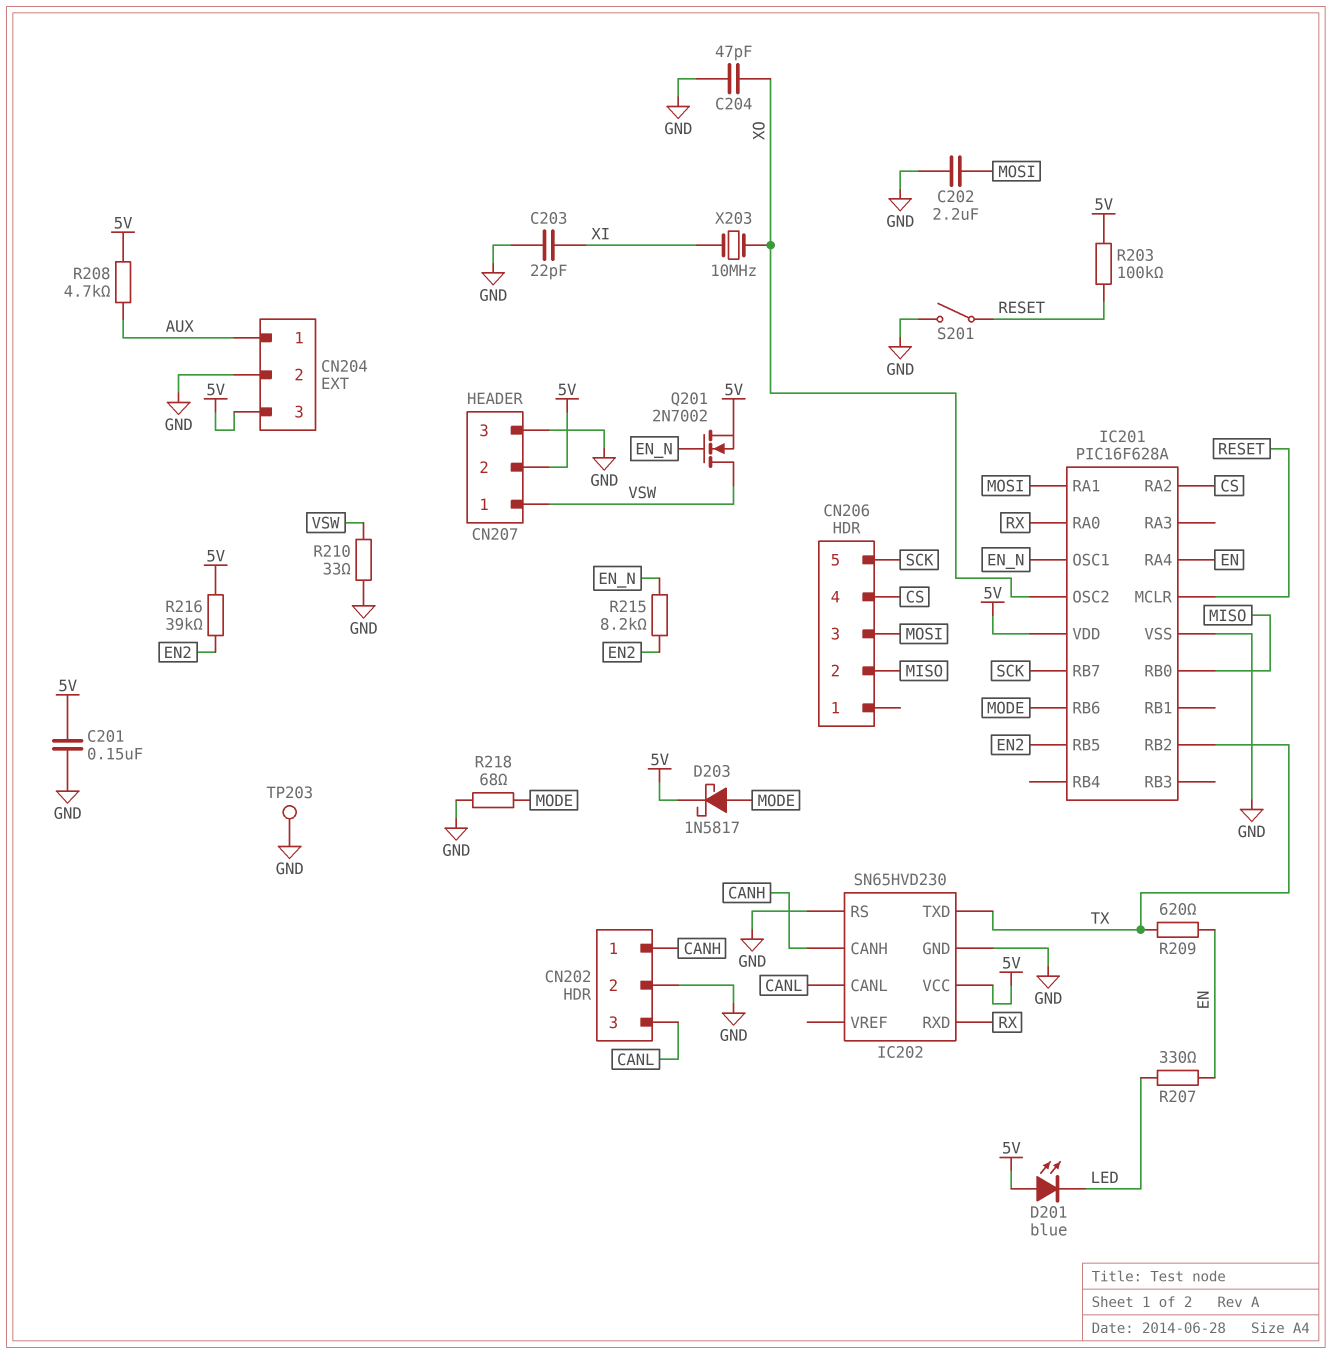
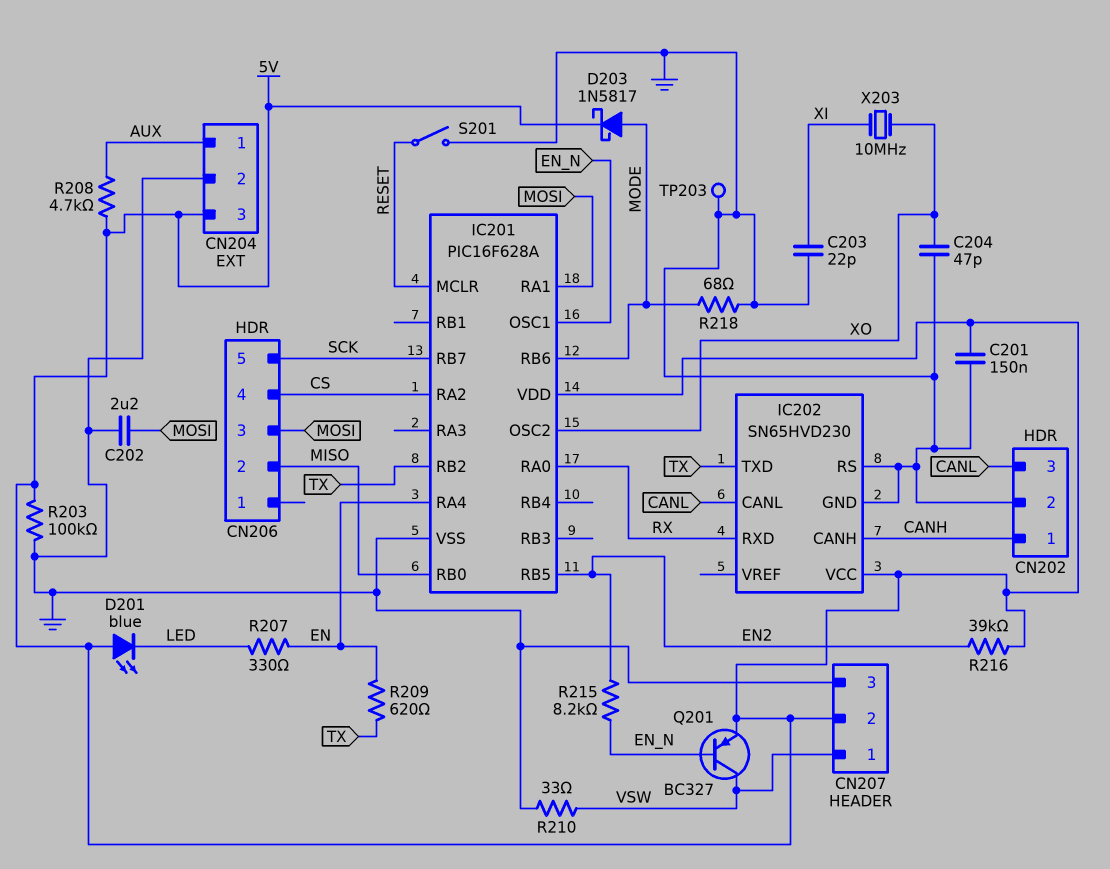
Q201: NMOS 2N7002 (G EN_N, D VSW, S 5V) -> PNP BC327 (B EN_N, C VSW, E 5V)
R203: 100k (5V, RESET) -> 100k (5V, GND)

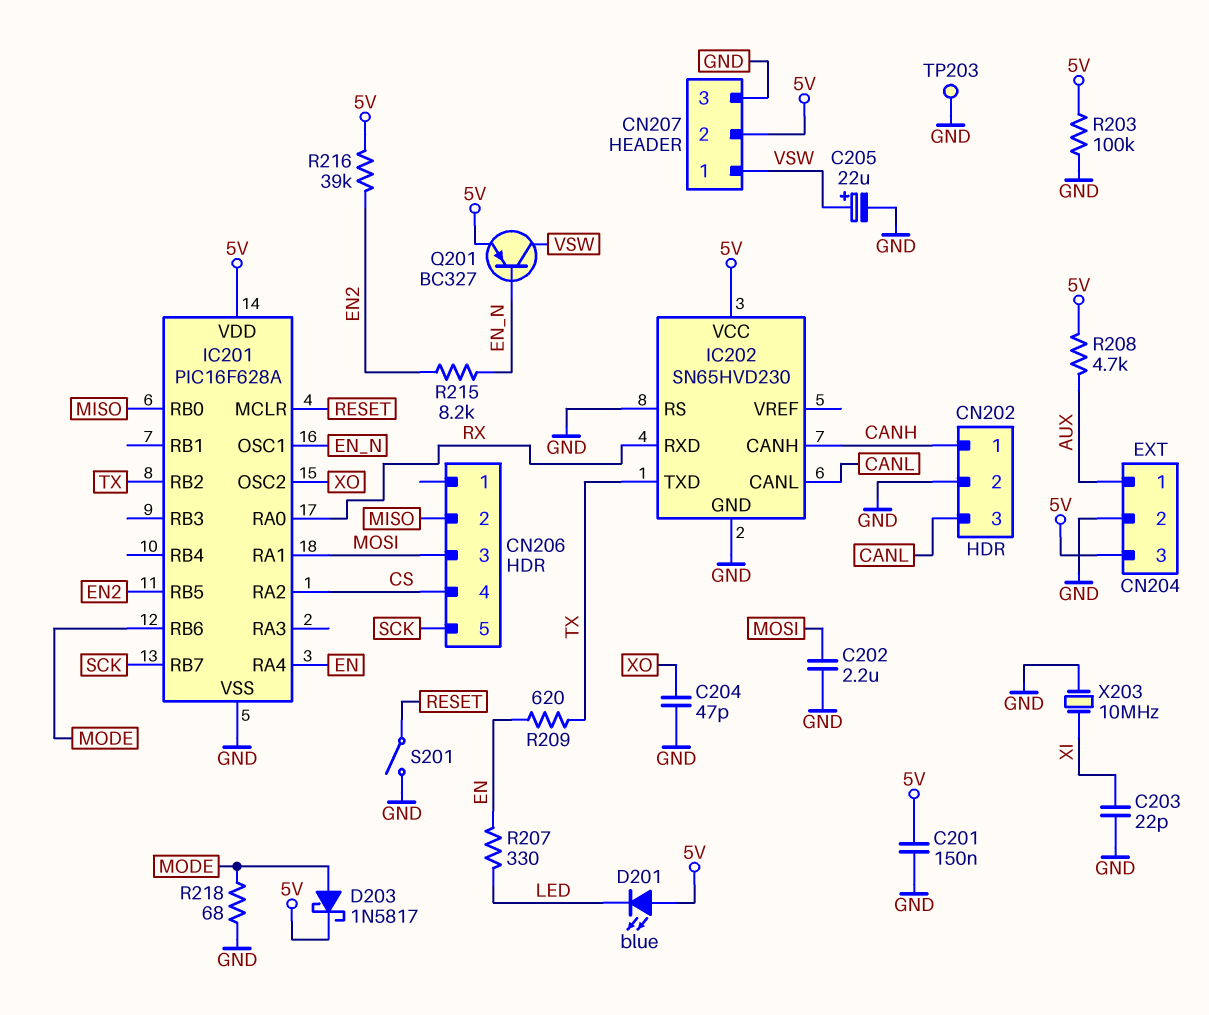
C205: none -> 22uF (plus VSW, minus GND)
R210: 33 (GND, VSW) -> none
X203: 10MHz (XI, XO) -> 10MHz (GND, XI)

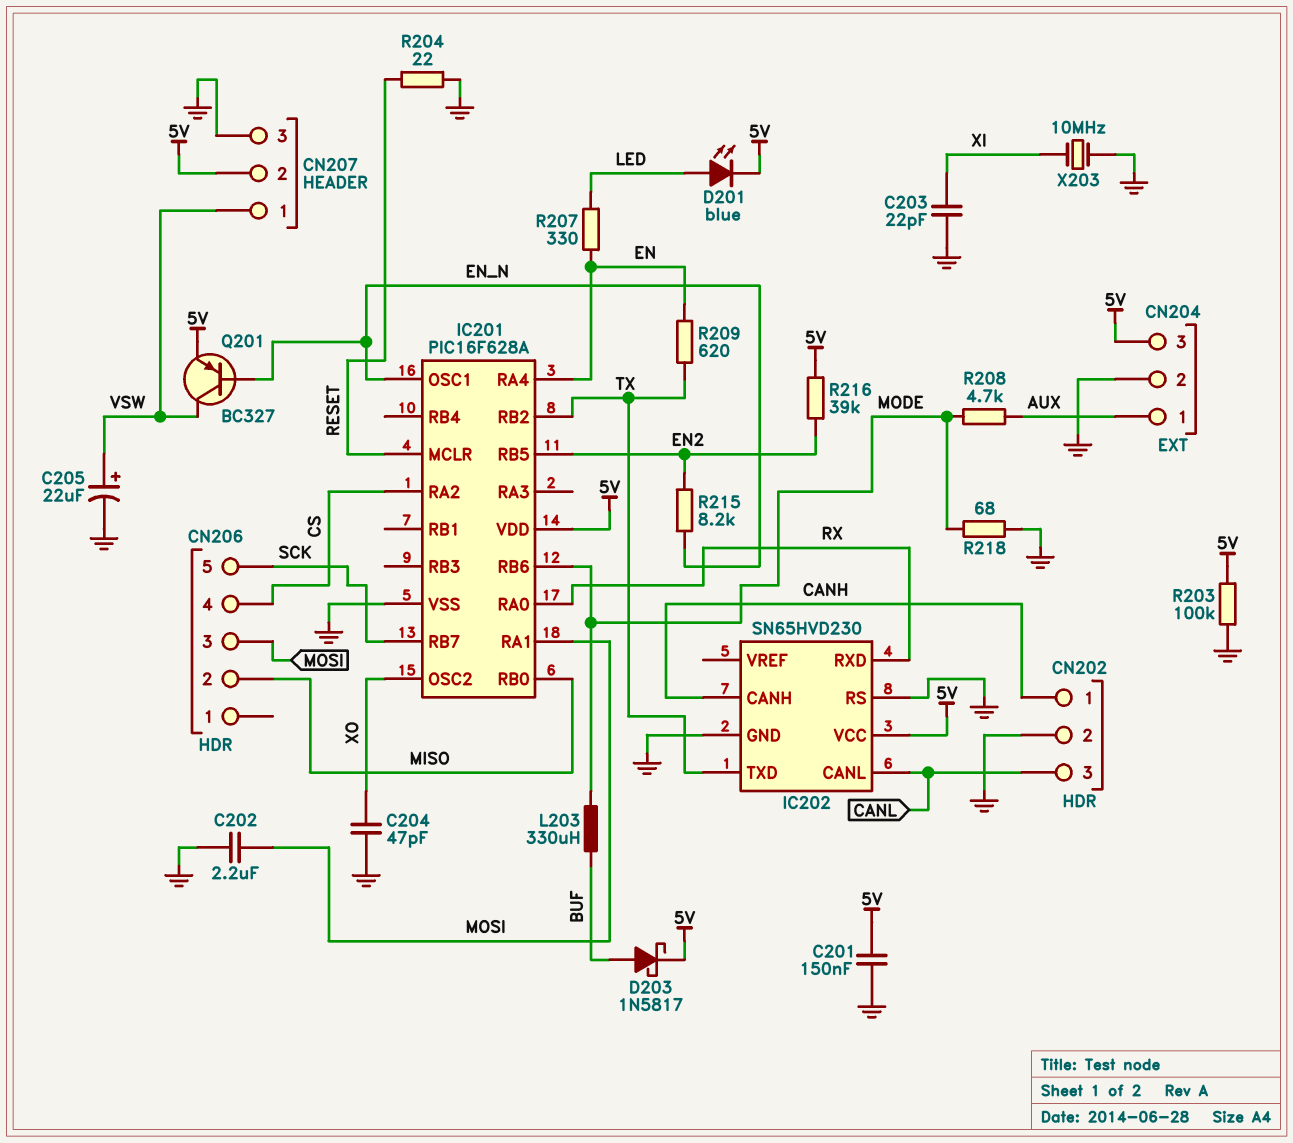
D201: LED blue (A 5V, K LED) -> LED blue (A LED, K 5V)
D203: schottky 1N5817 (A MODE, K 5V) -> schottky 1N5817 (A BUF, K 5V)
L203: none -> 330uH (BUF, MODE)
R204: none -> 22 (GND, RESET)
R208: 4.7k (5V, AUX) -> 4.7k (AUX, MODE)
S201: switch (GND, RESET) -> none
TP203: test point (GND) -> none

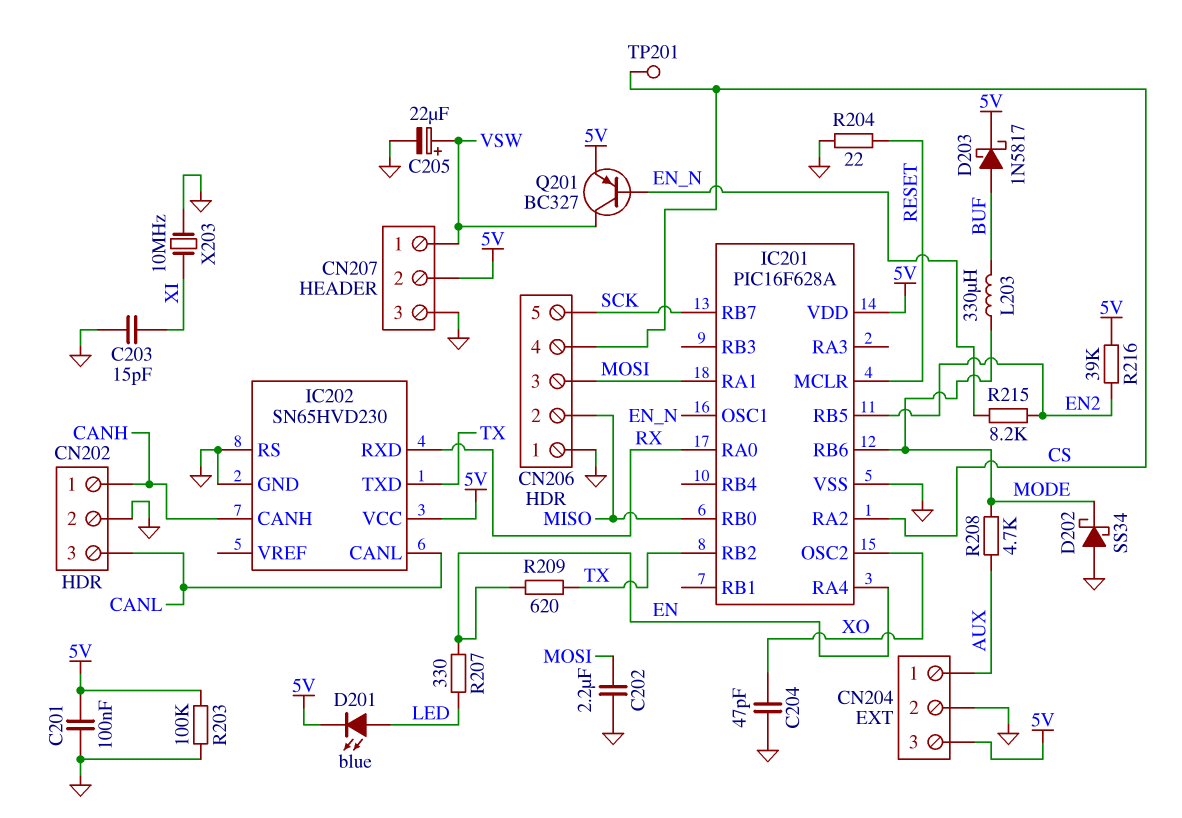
C201: 150nF (5V, GND) -> 100nF (5V, GND)
C203: 22pF (GND, XI) -> 15pF (GND, XI)
CN206 pin 1: none -> GND
D202: none -> schottky SS34 (A GND, K MODE)
R218: 68 (GND, MODE) -> none
TP201: none -> test point (CS)

